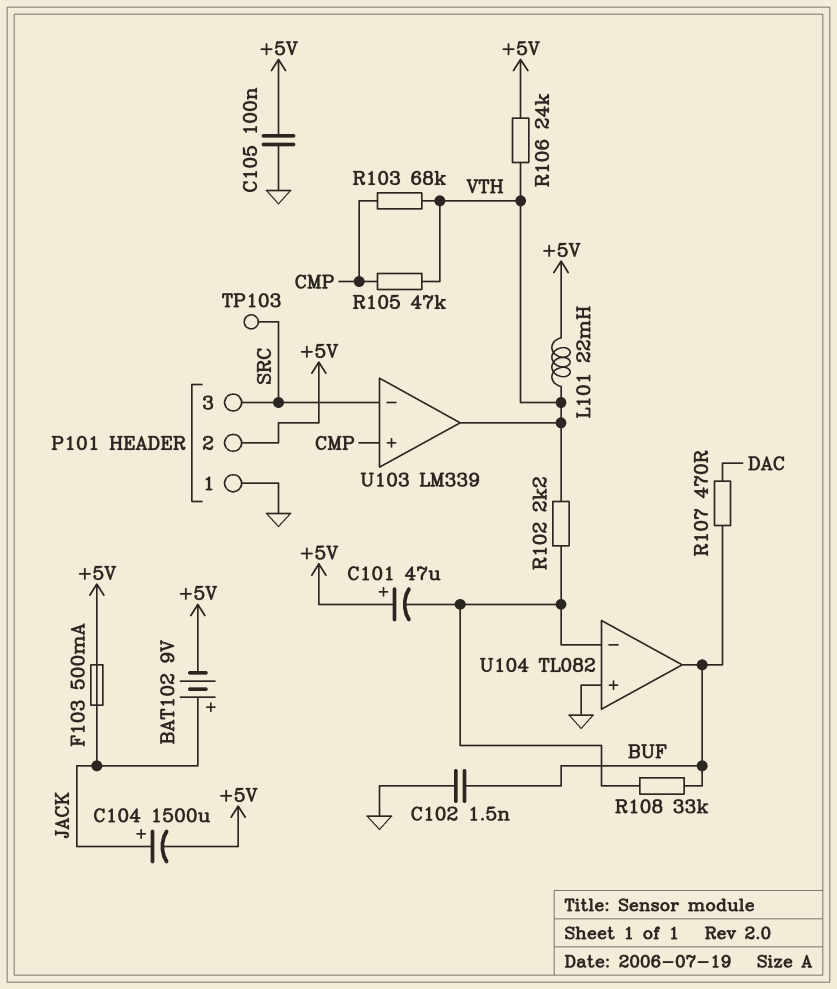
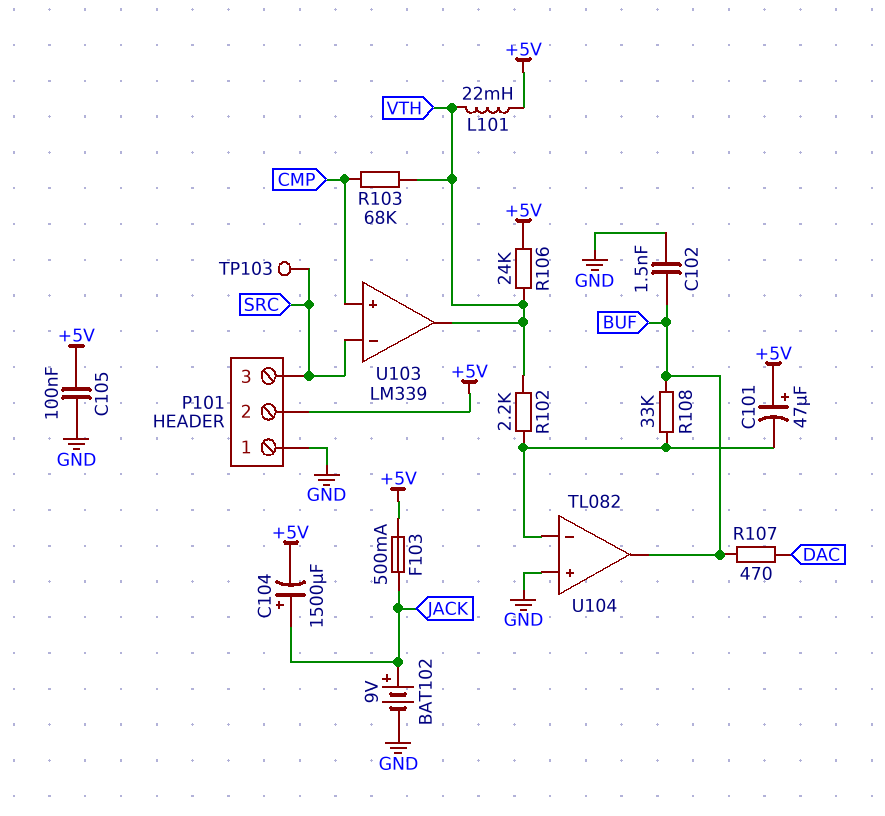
BAT102: 9V (plus JACK, minus +5V) -> 9V (plus JACK, minus GND)
R105: 47k (CMP, VTH) -> none

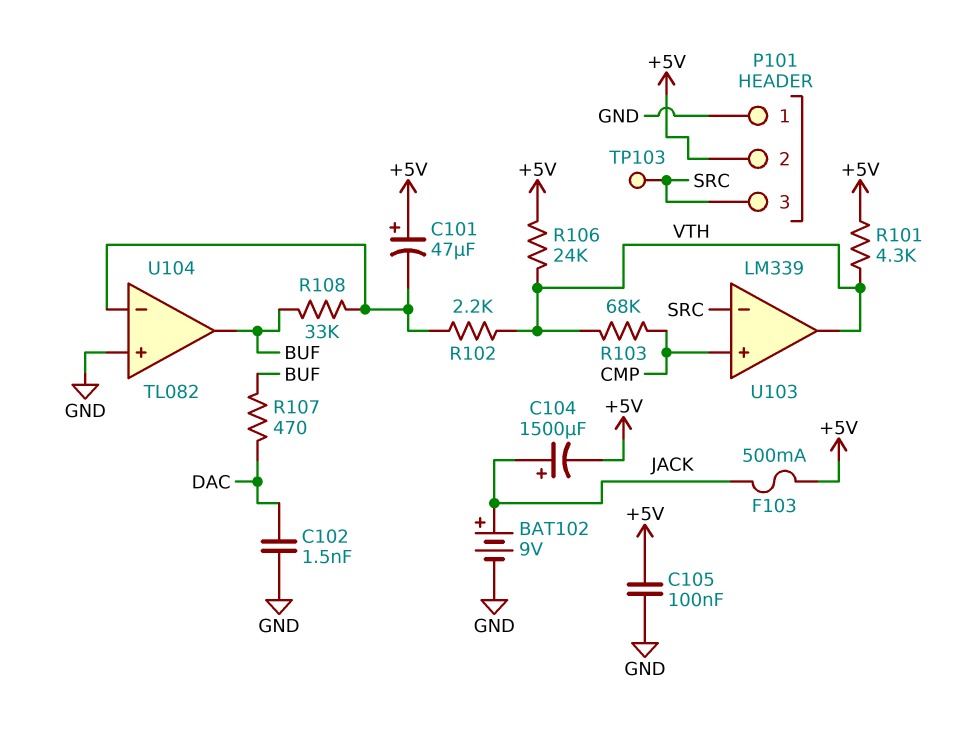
C102: 1.5nF (BUF, GND) -> 1.5nF (DAC, GND)
L101: 22mH (+5V, VTH) -> none
R101: none -> 4.3k (+5V, VTH)

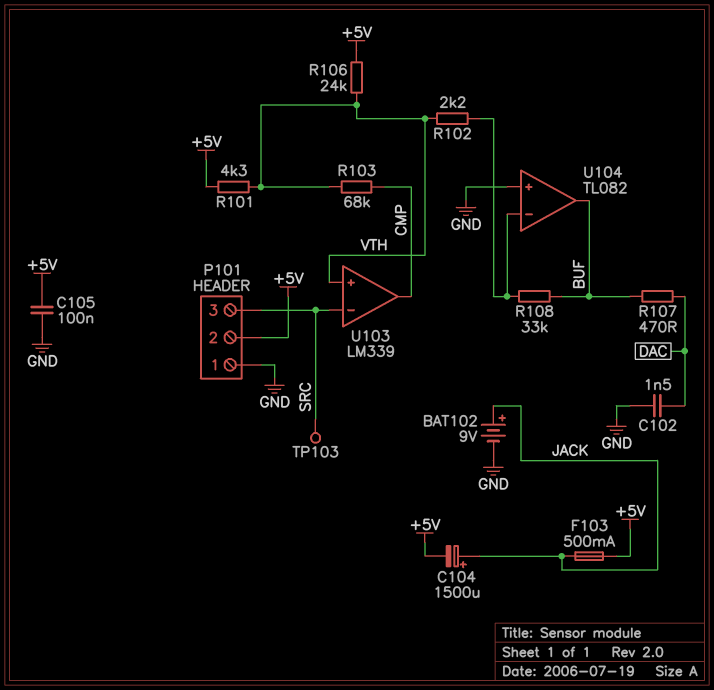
C101: 47uF (plus +5V, minus U104/in-) -> none
U103 pin in+: CMP -> VTH
U103 pin out: VTH -> CMP

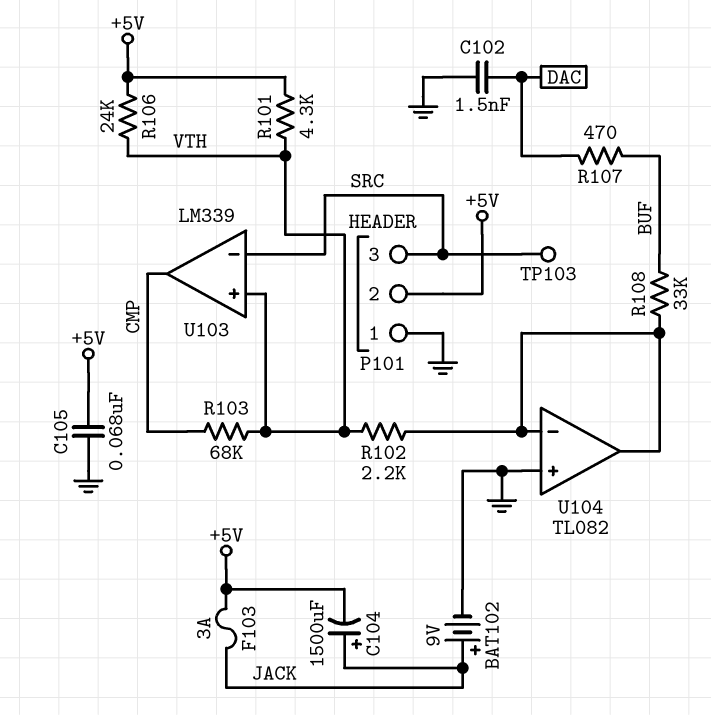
C105: 100nF (+5V, GND) -> 68nF (+5V, GND)
F103: 500mA (+5V, JACK) -> 3A (+5V, JACK)
U104 pin out: BUF -> U104/in-

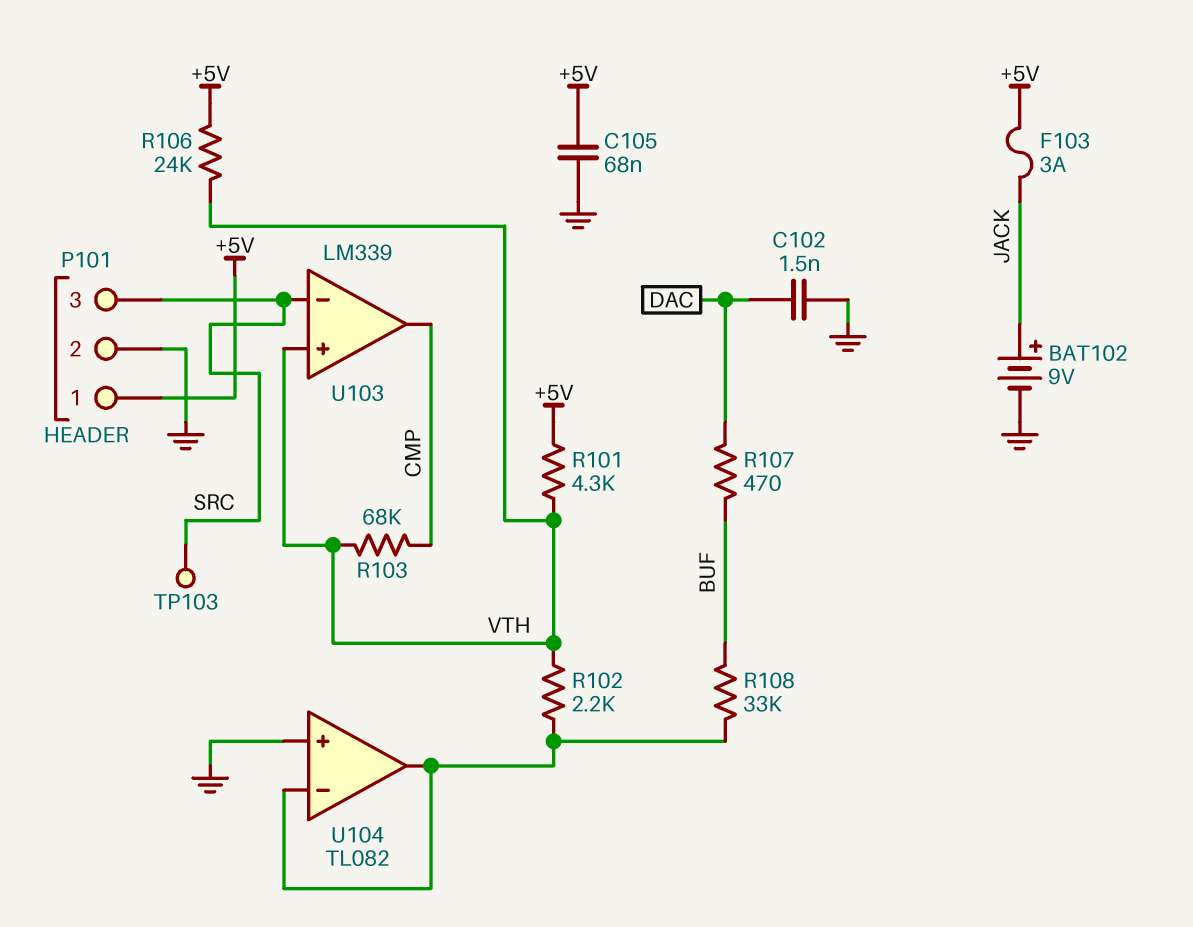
C104: 1500uF (plus JACK, minus +5V) -> none
P101 pin 1: GND -> +5V
P101 pin 2: +5V -> GND

